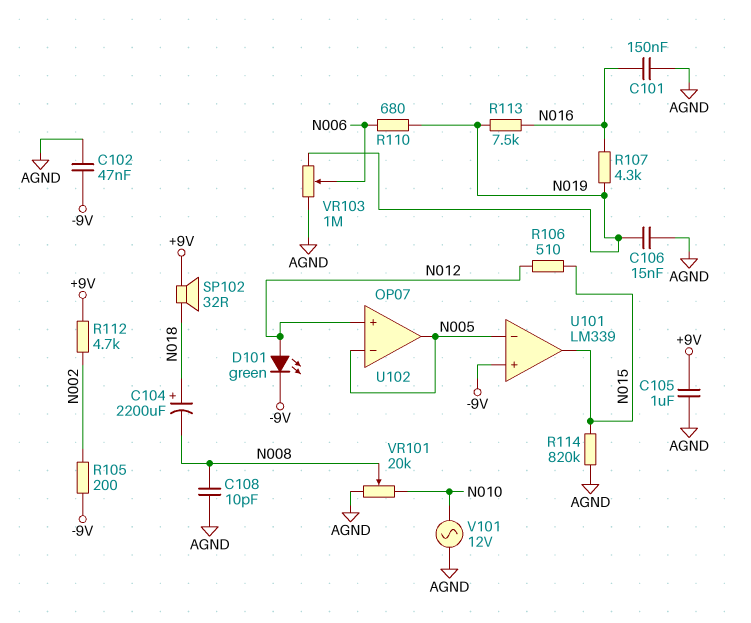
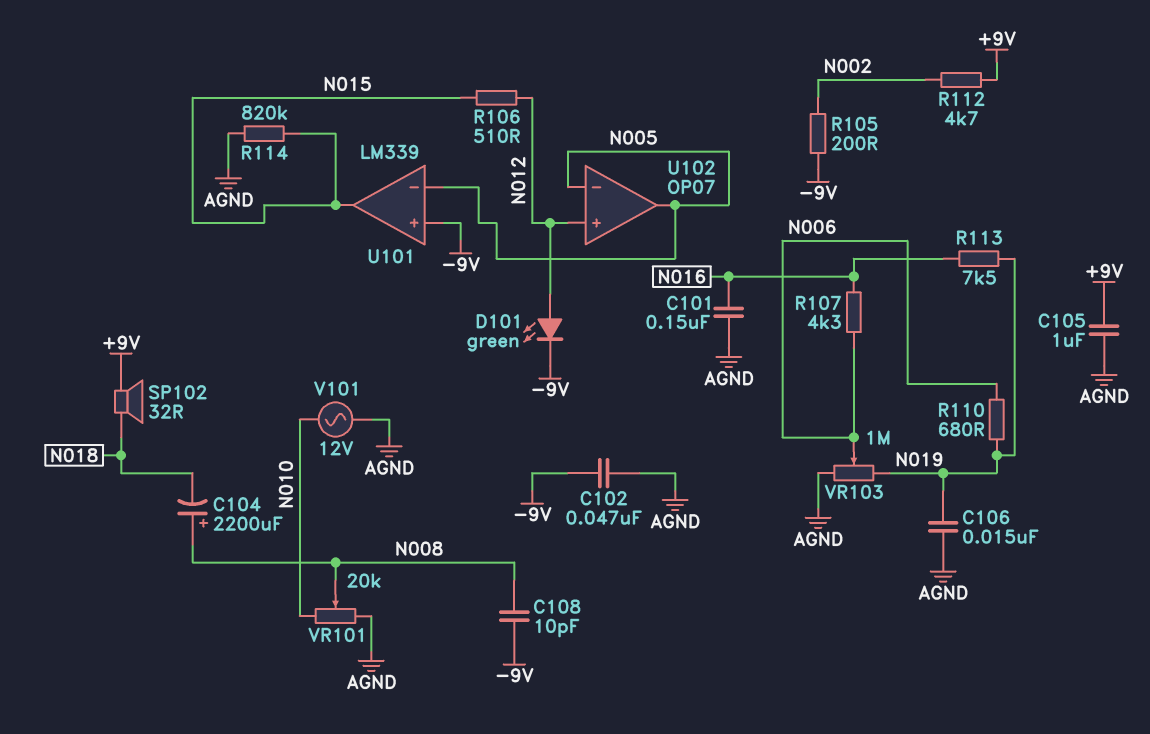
C104: 2200uF (plus N018, minus N008) -> 2200uF (plus N008, minus N018)
C108: 10pF (AGND, N008) -> 10pF (-9V, N008)
R107: 4.3k (N016, N019) -> 4.3k (N006, N016)

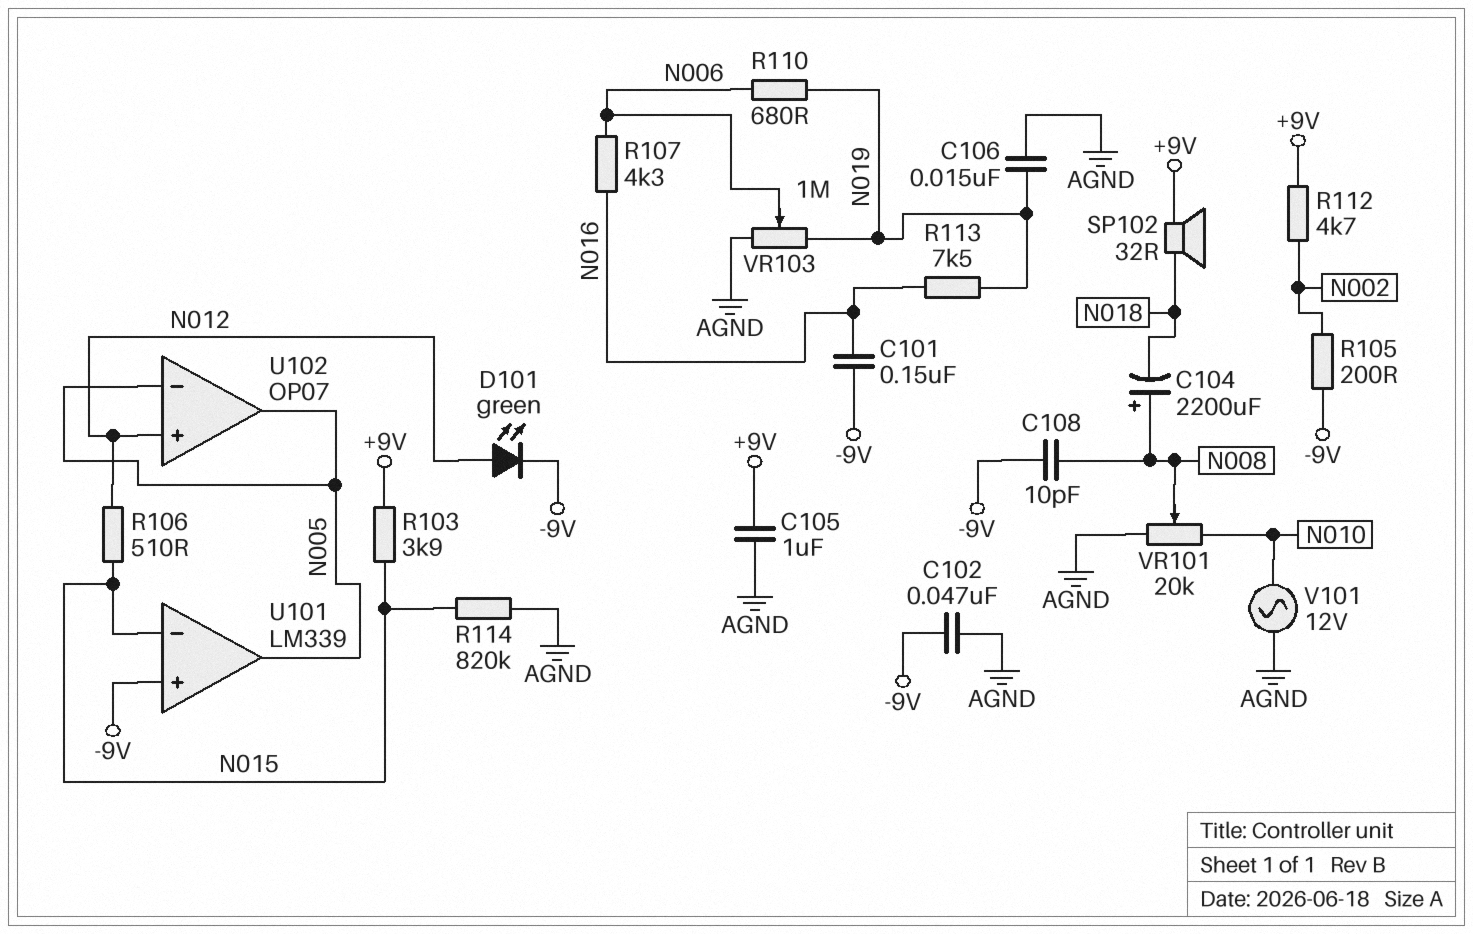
C101: 150nF (AGND, N016) -> 150nF (-9V, N016)
R103: none -> 3.9k (+9V, N015)
U101 pin in-: N005 -> N015
U101 pin out: N015 -> N005

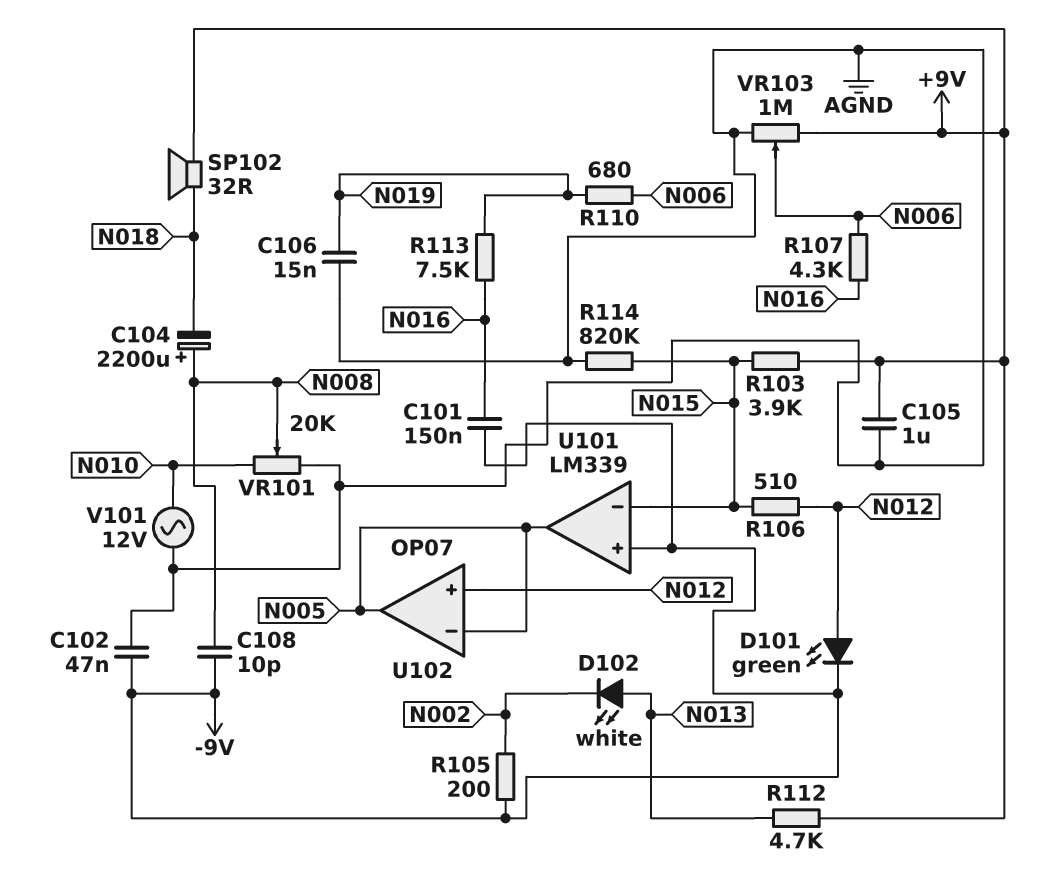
D102: none -> LED white (A N013, K N002)
R112: 4.7k (+9V, N002) -> 4.7k (+9V, N013)
VR103: 1M (AGND, N019, wiper N006) -> 1M (+9V, AGND, wiper N006)

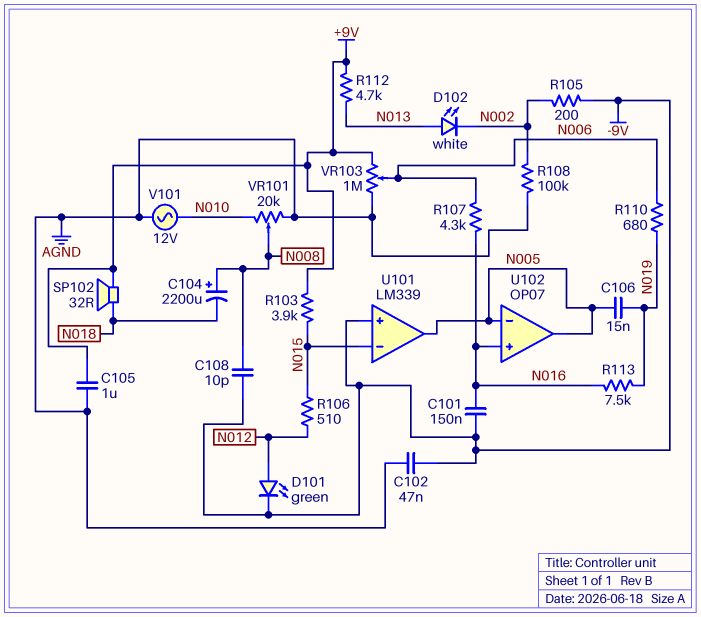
C106: 15nF (AGND, N019) -> 15nF (N005, N019)
R108: none -> 100k (AGND, N002)
R114: 820k (AGND, N015) -> none
U102 pin in+: N012 -> N016

